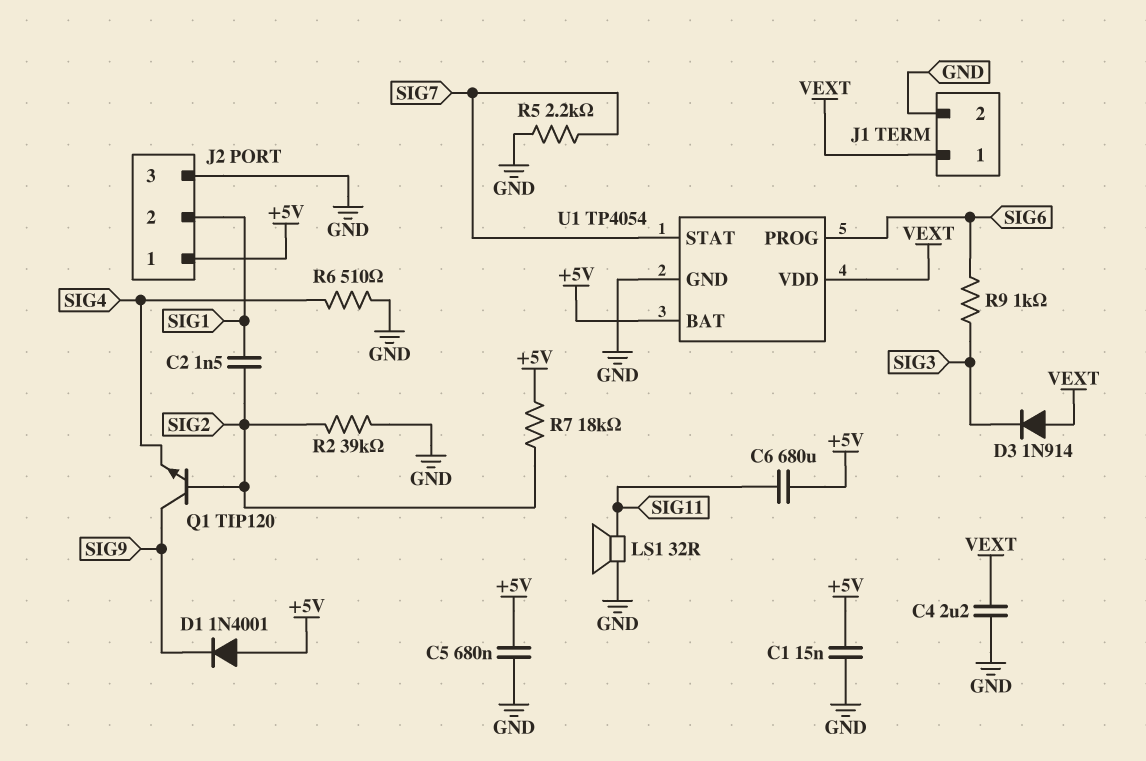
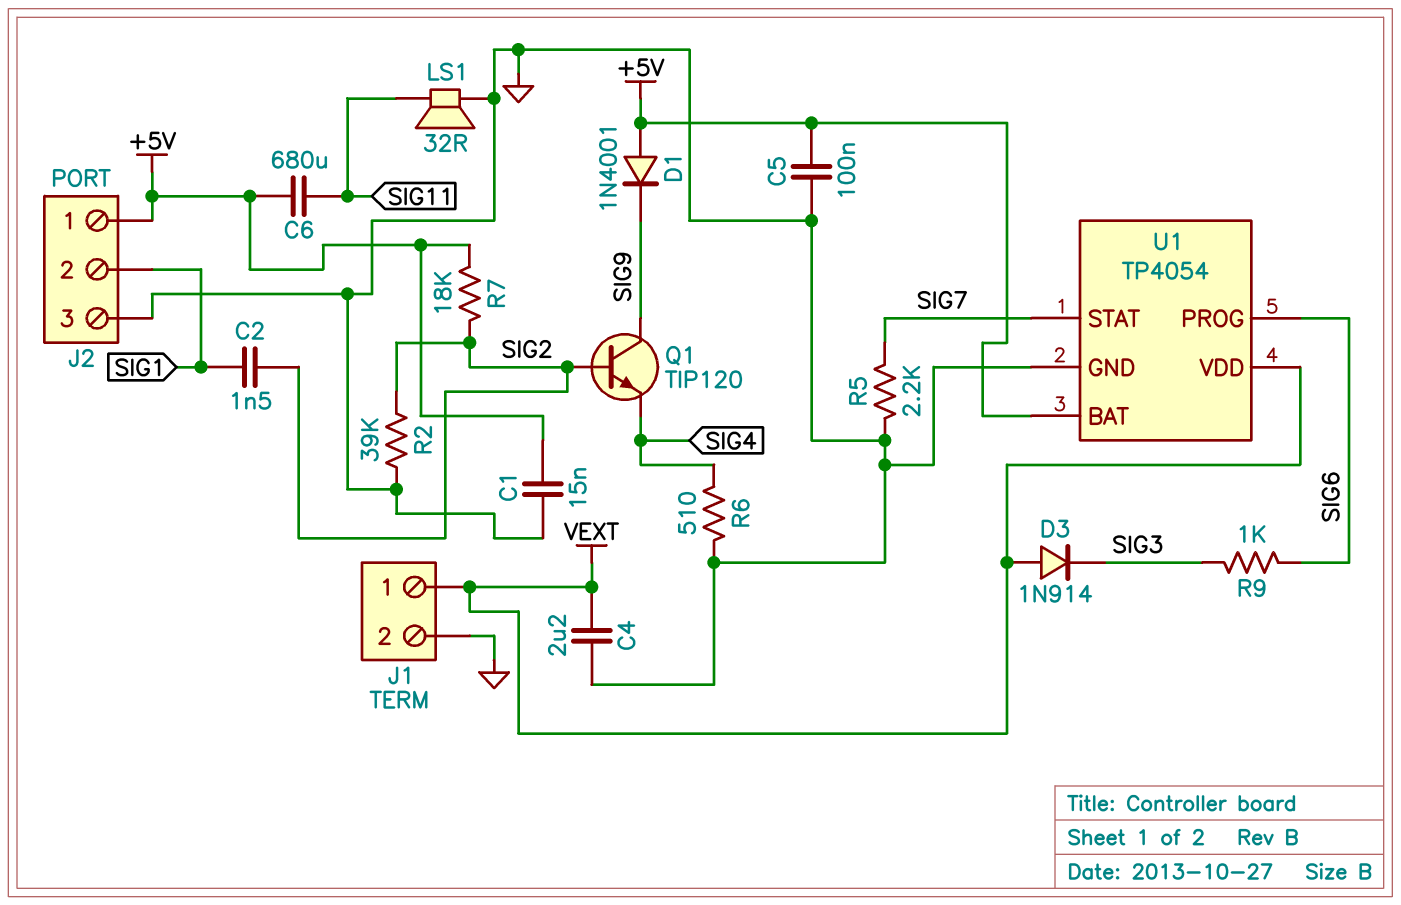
C5: 680nF (+5V, GND) -> 100nF (+5V, GND)

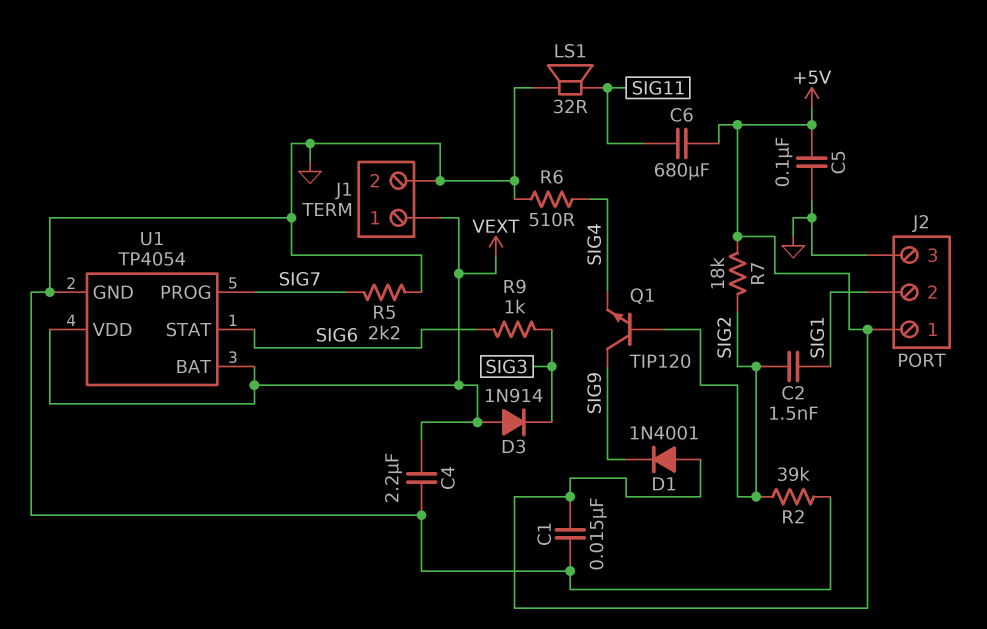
U1 pin BAT: +5V -> VEXT
U1 pin PROG: SIG6 -> SIG7
U1 pin STAT: SIG7 -> SIG6

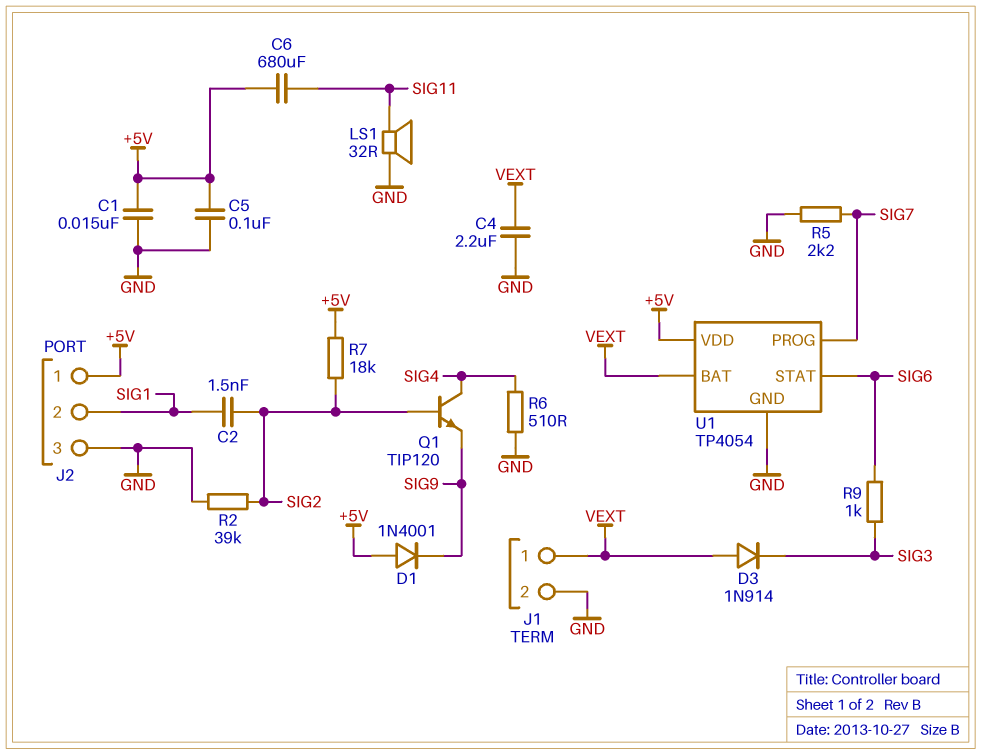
Q1: NPN TIP120 (B SIG2, C SIG9, E SIG4) -> NPN TIP120 (B SIG2, C SIG4, E SIG9)
U1 pin VDD: VEXT -> +5V

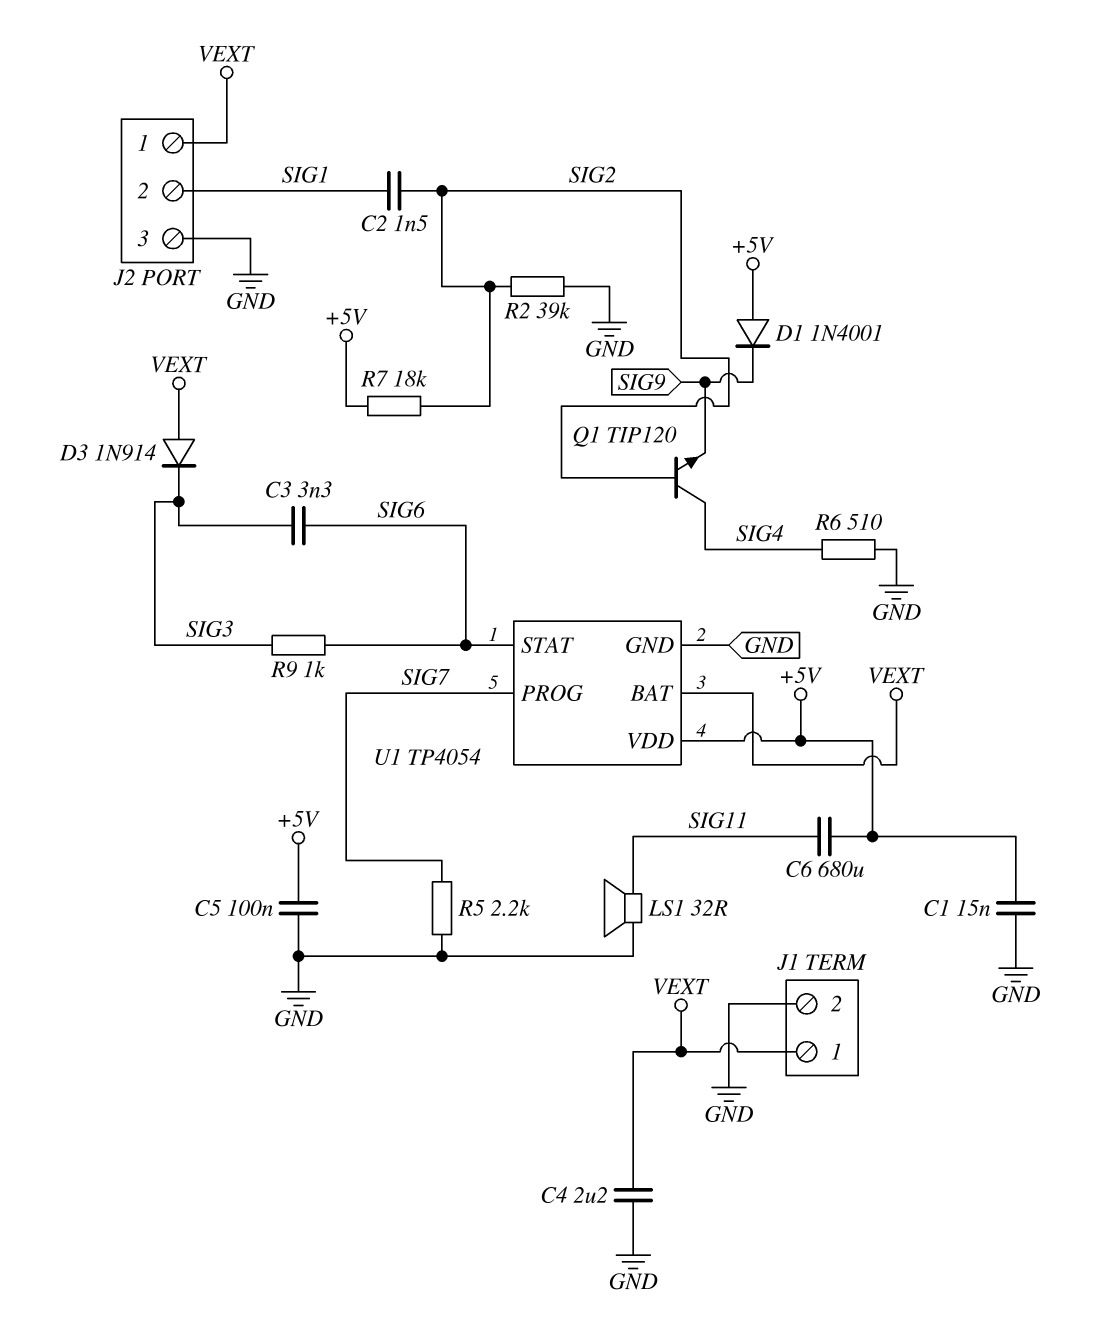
C3: none -> 3.3nF (SIG3, SIG6)
J2 pin 1: +5V -> VEXT

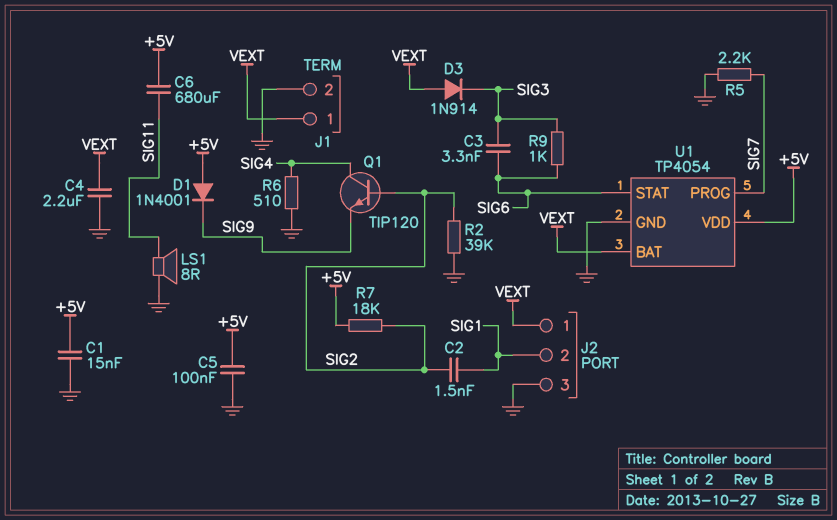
LS1: speaker 32R (GND, SIG11) -> speaker 8R (GND, SIG11)

